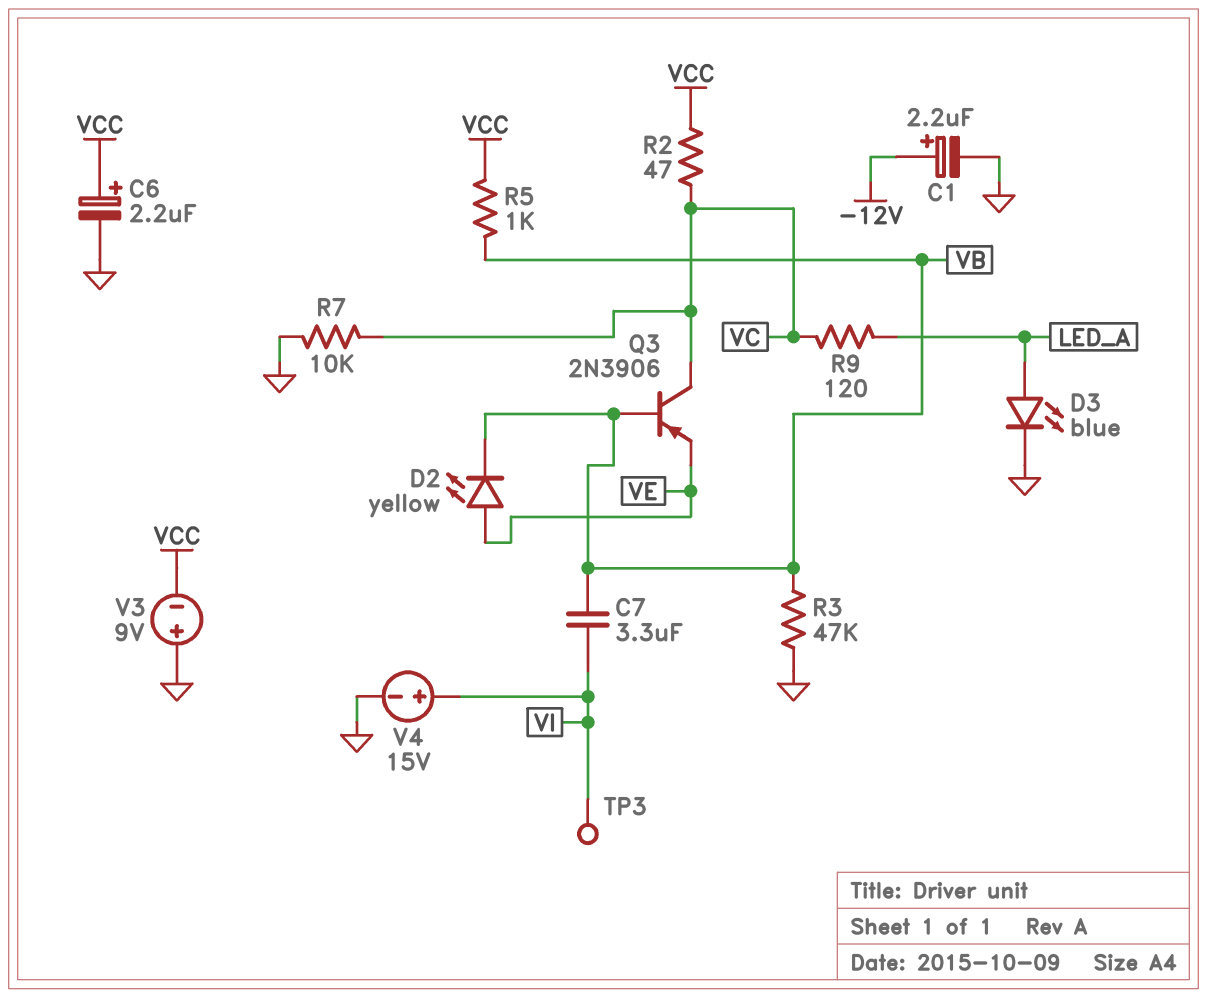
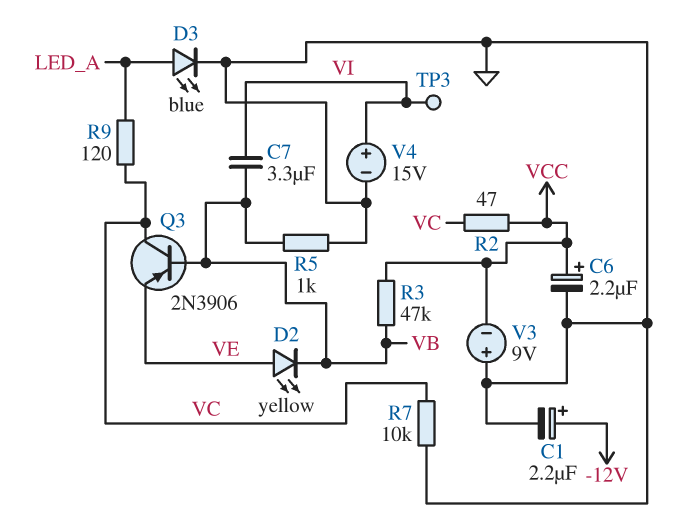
R3: 47k (GND, VB) -> 47k (VB, VCC)
R5: 1k (VB, VCC) -> 1k (GND, VB)

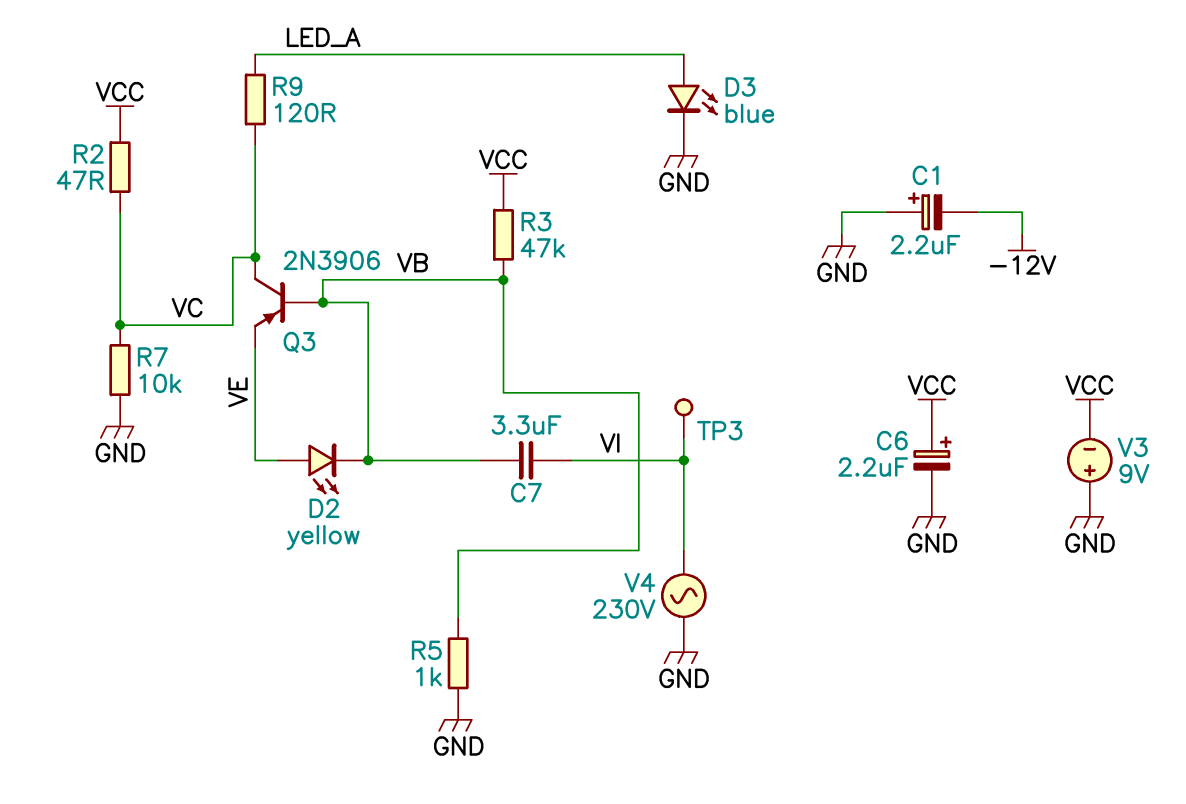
C1: 2.2uF (plus -12V, minus GND) -> 2.2uF (plus GND, minus -12V)
V4: 15V (plus VI, minus GND) -> AC 230V (GND, VI)

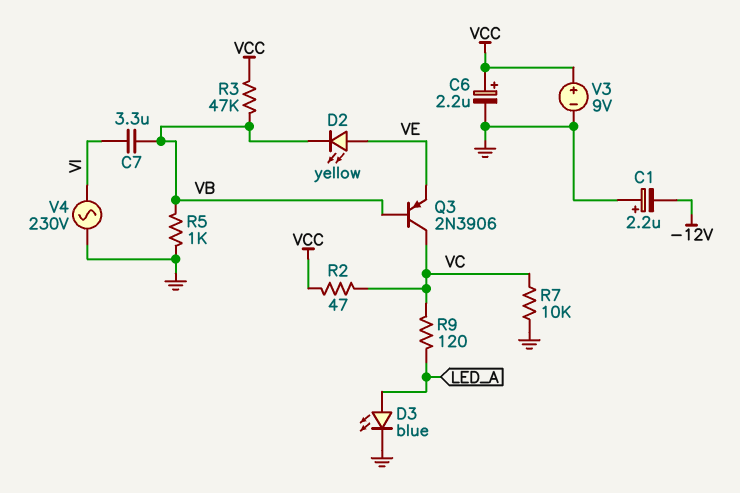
TP3: test point (VI) -> none
V3: 9V (plus GND, minus VCC) -> 9V (plus VCC, minus GND)

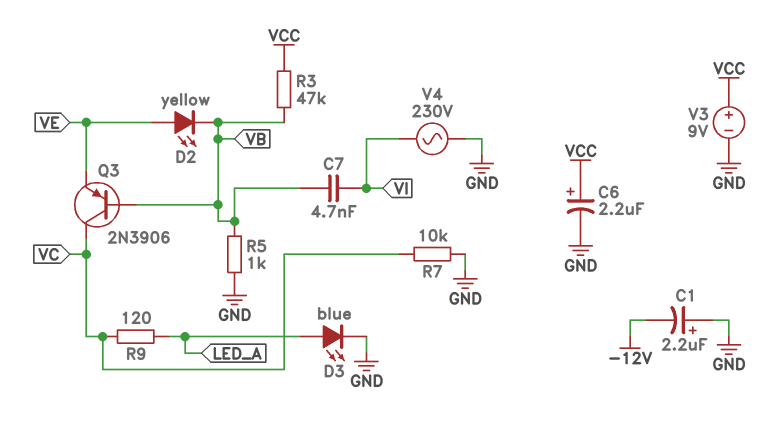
C7: 3.3uF (VB, VI) -> 4.7nF (VB, VI)
R2: 47 (VC, VCC) -> none

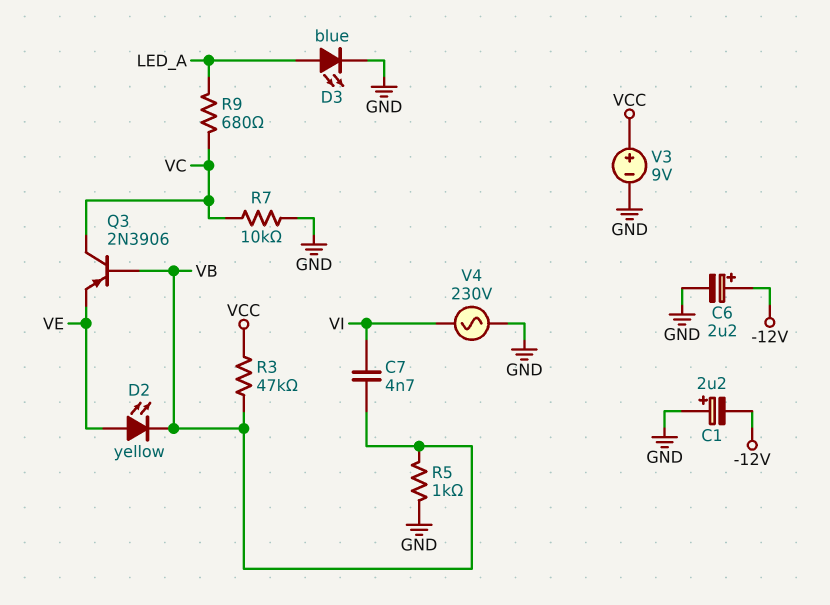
C6: 2.2uF (plus VCC, minus GND) -> 2.2uF (plus -12V, minus GND)
R9: 120 (LED_A, VC) -> 680 (LED_A, VC)

